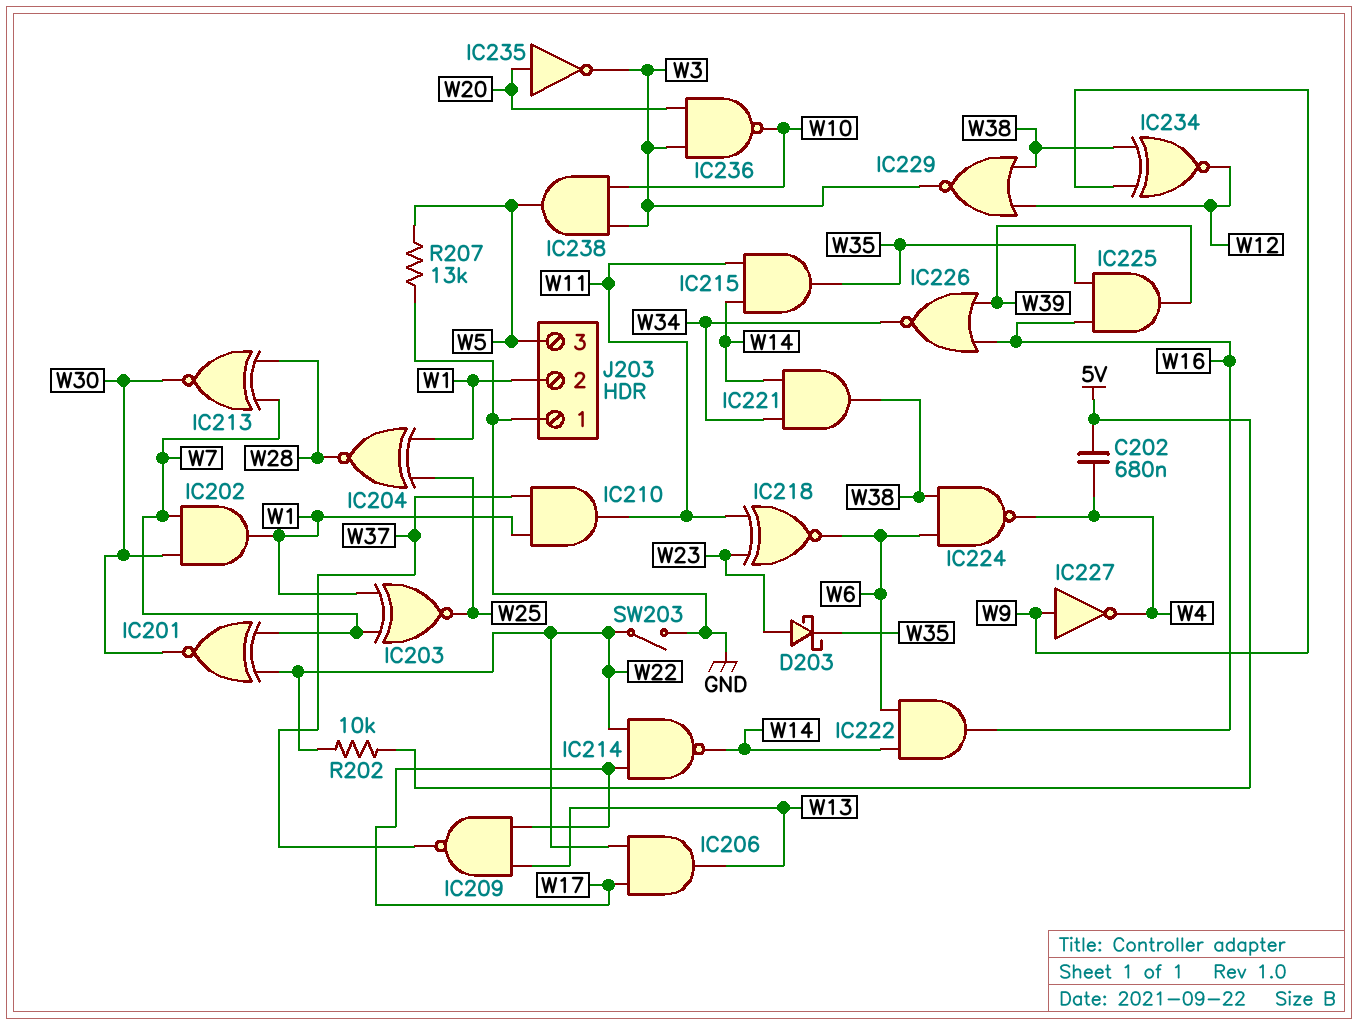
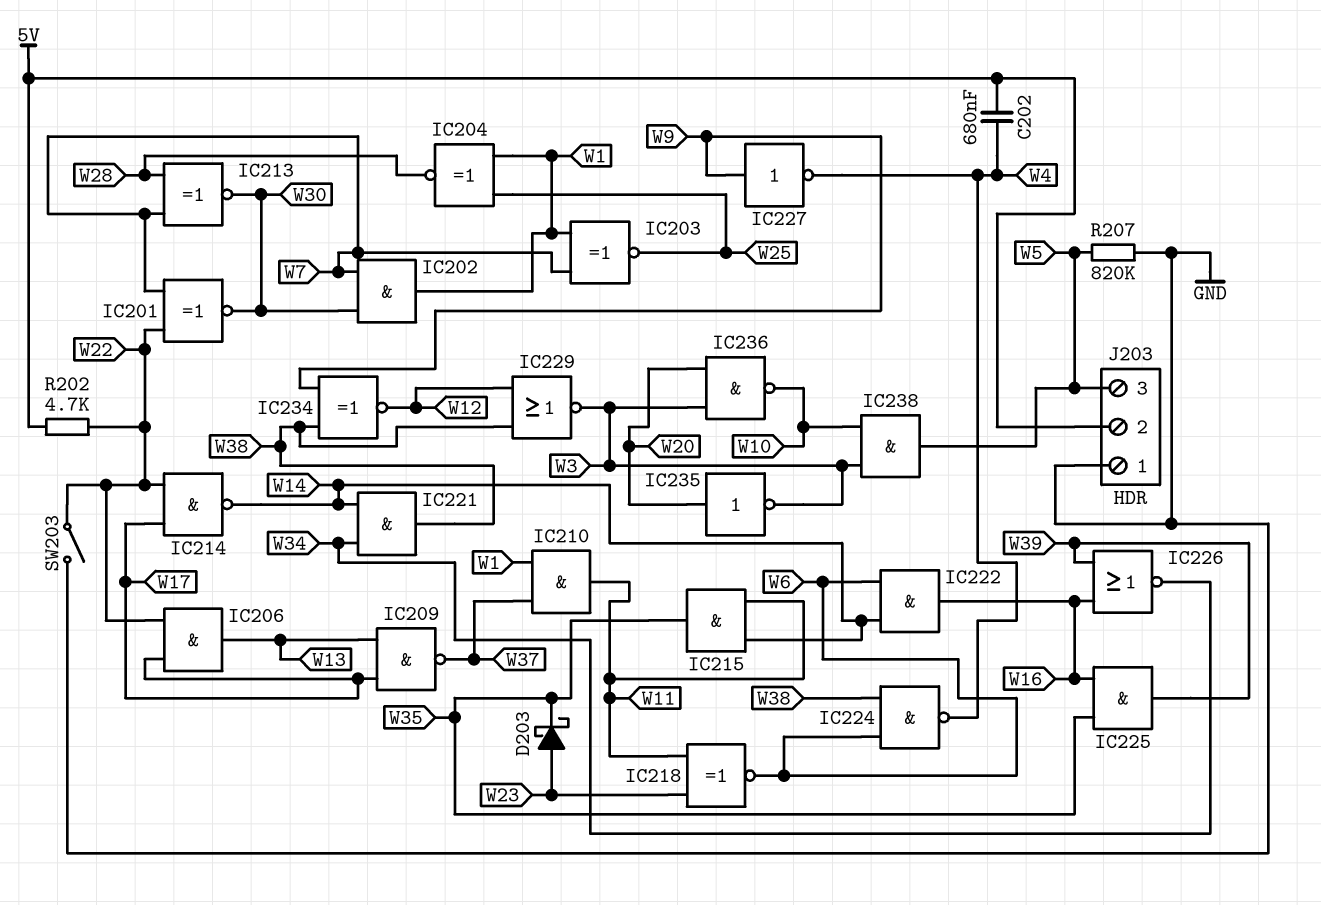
J203 pin 2: W1 -> 5V
R202: 10k (5V, W22) -> 4.7k (5V, W22)
R207: 13k (GND, W5) -> 820k (GND, W5)

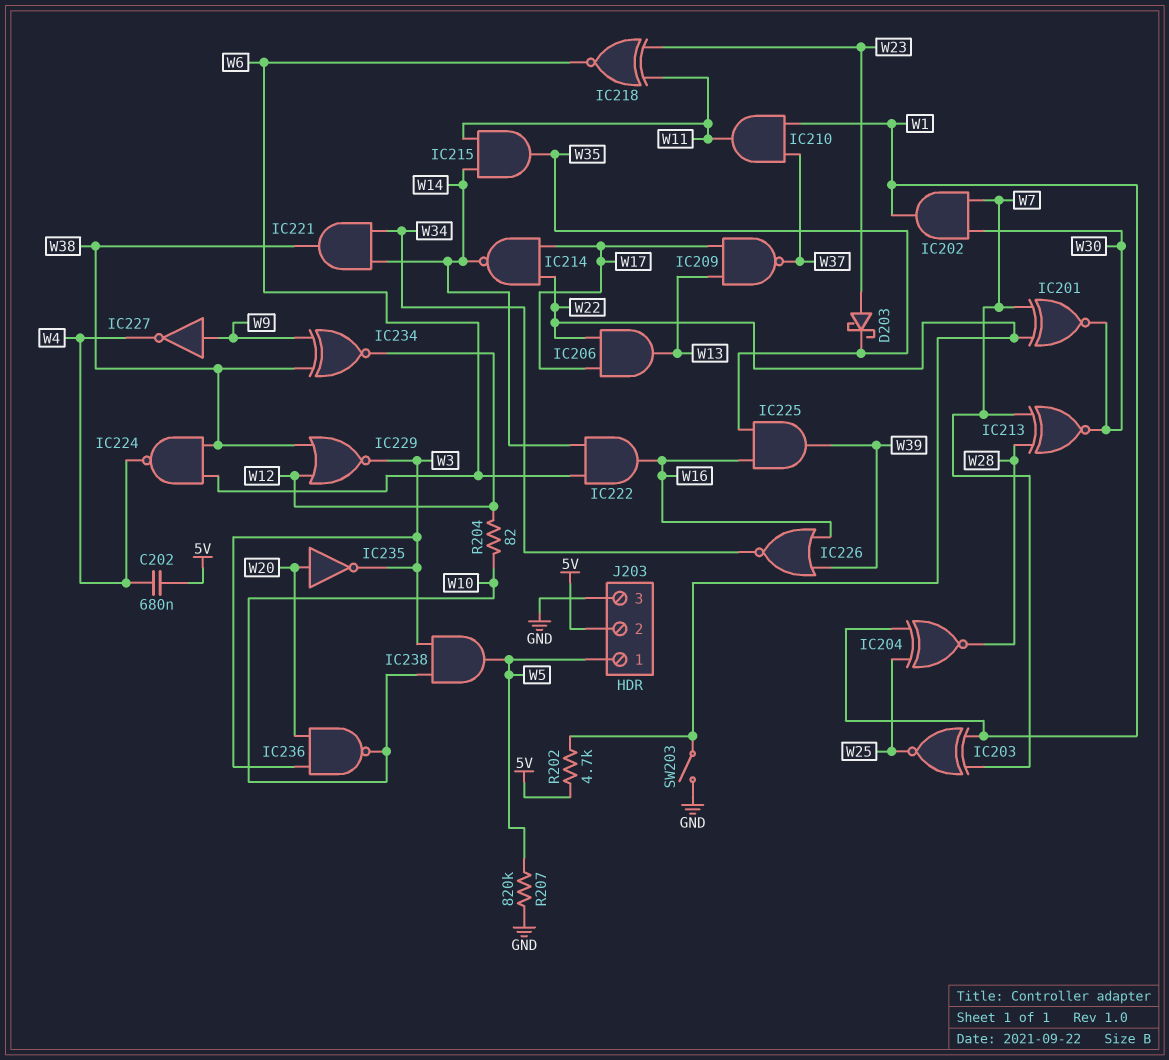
J203 pin 1: GND -> W5
J203 pin 3: W5 -> GND
R204: none -> 82 (W10, W12)

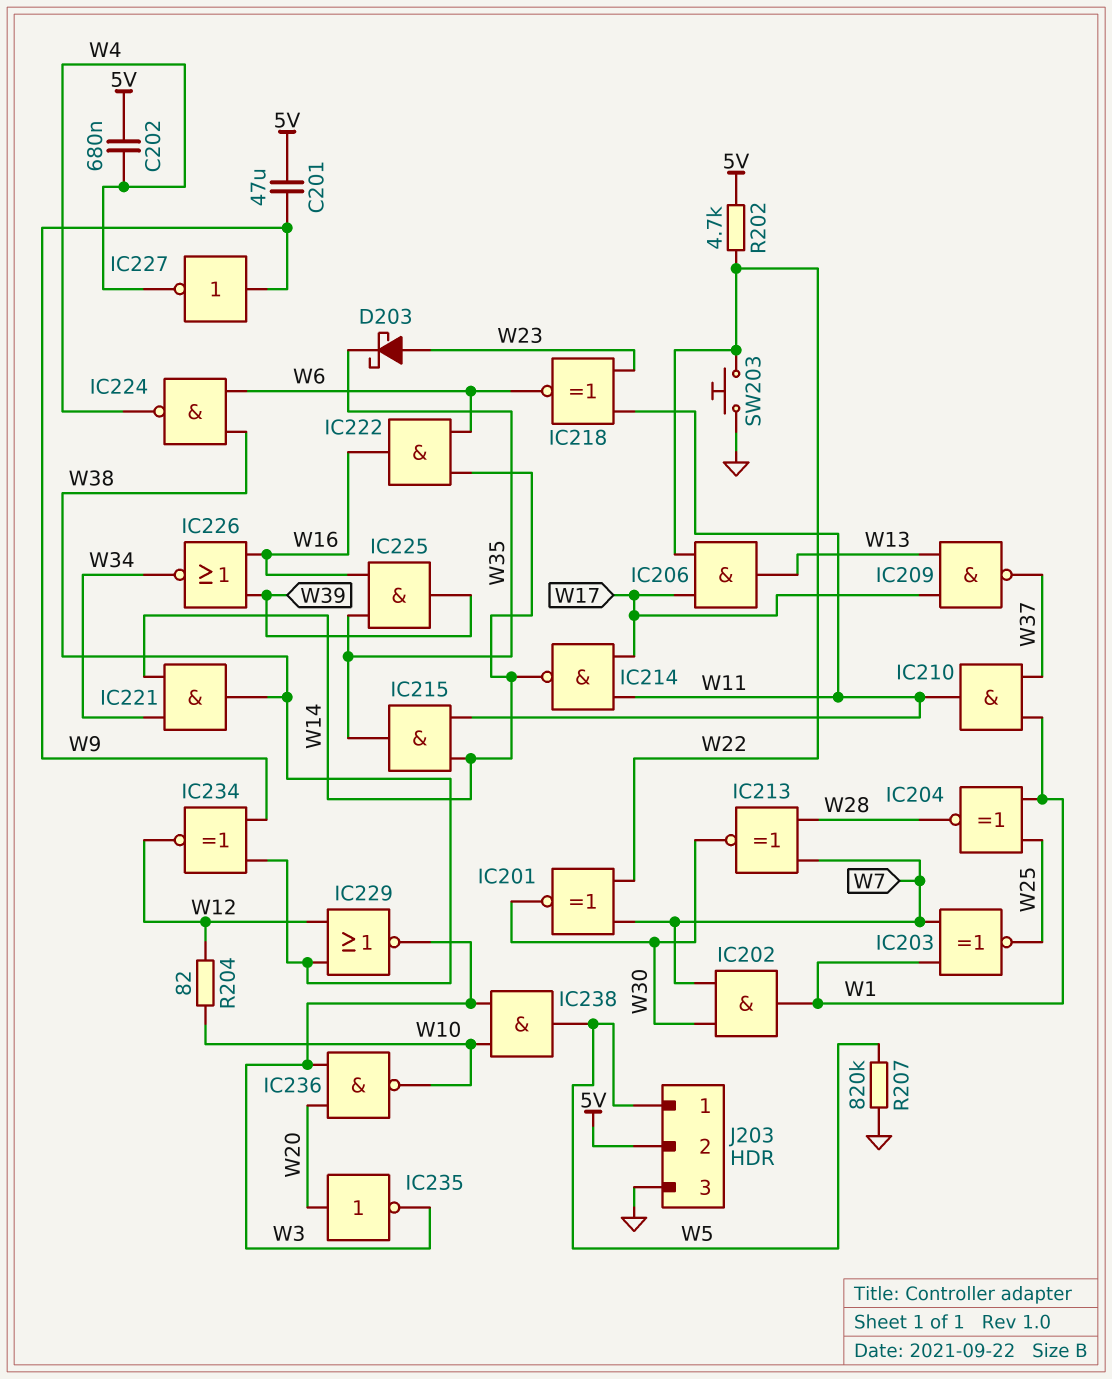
C201: none -> 47uF (5V, W9)
IC214: NAND (in W17, in W22, out W14) -> NAND (in W11, in W17, out W14)
SW203: switch (GND, W22) -> button (GND, W22)

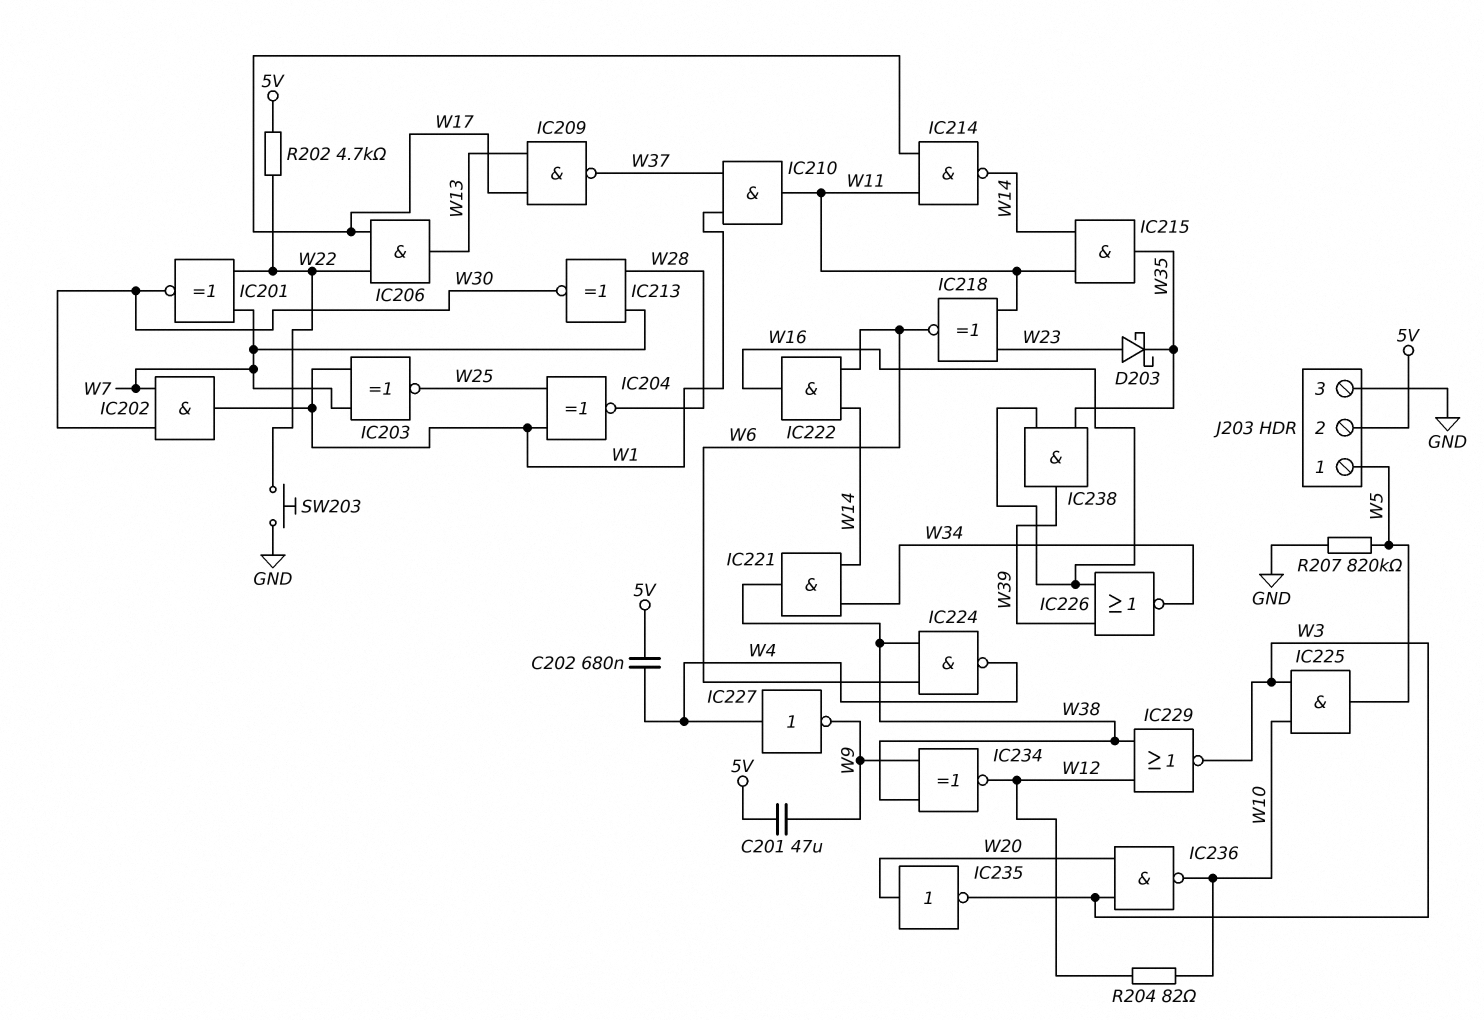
IC225: AND (in W16, in W35, out W39) -> AND (in W3, in W10, out W5)
IC227: NOT (in W9, out W4) -> NOT (in W4, out W9)
IC238: AND (in W3, in W10, out W5) -> AND (in W16, in W35, out W39)

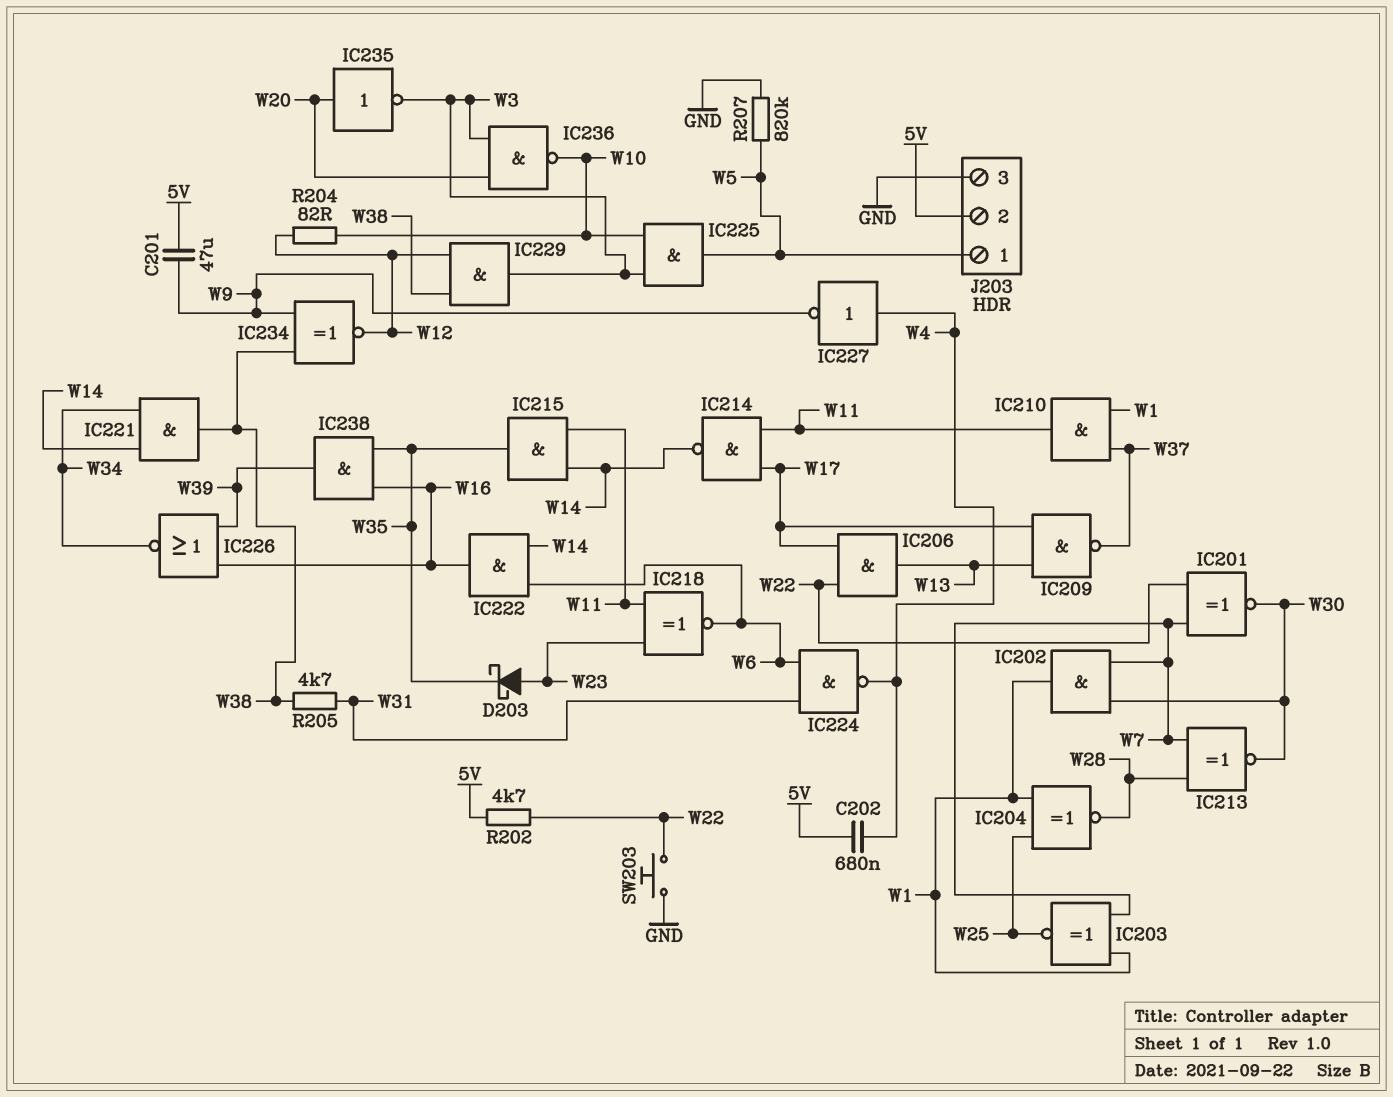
IC224: NAND (in W6, in W38, out W4) -> NAND (in W6, in W31, out W4)
IC229: NOR (in W12, in W38, out W3) -> AND (in W12, in W38, out W3)
R205: none -> 4.7k (W31, W38)

